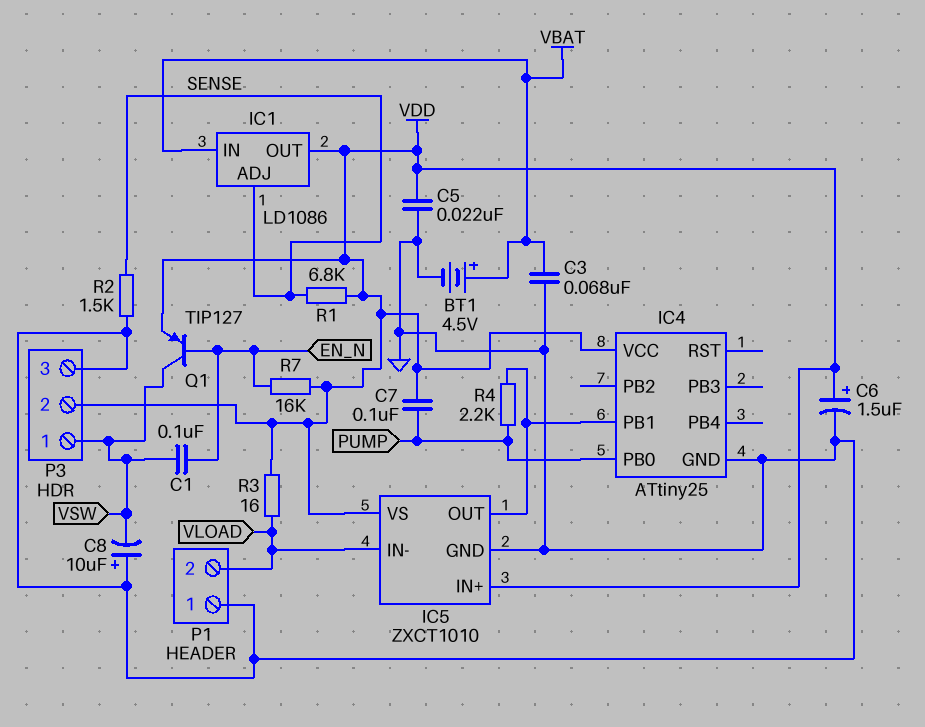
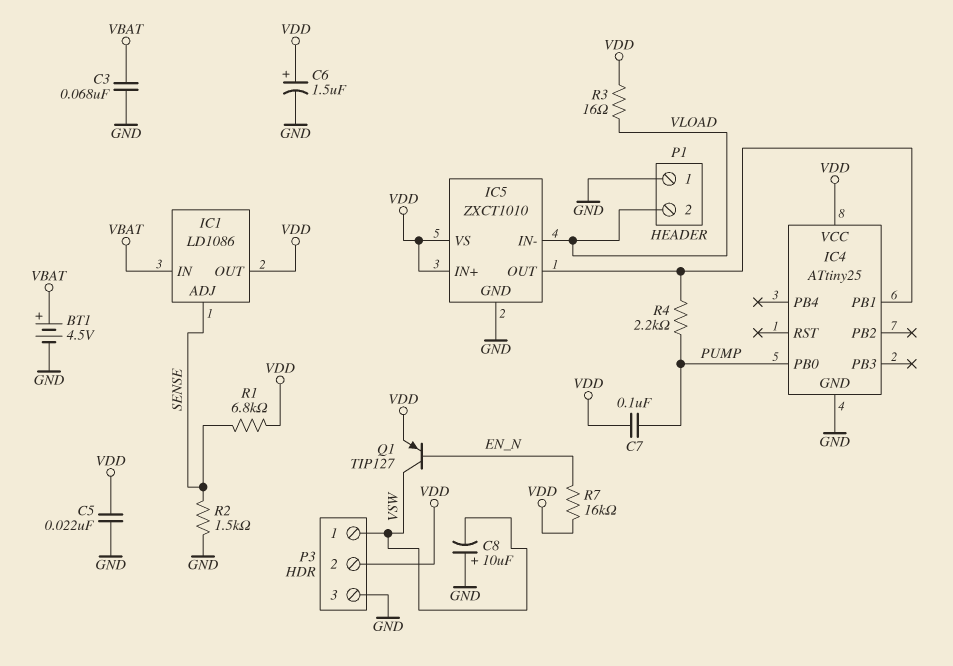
C1: 100nF (EN_N, VSW) -> none

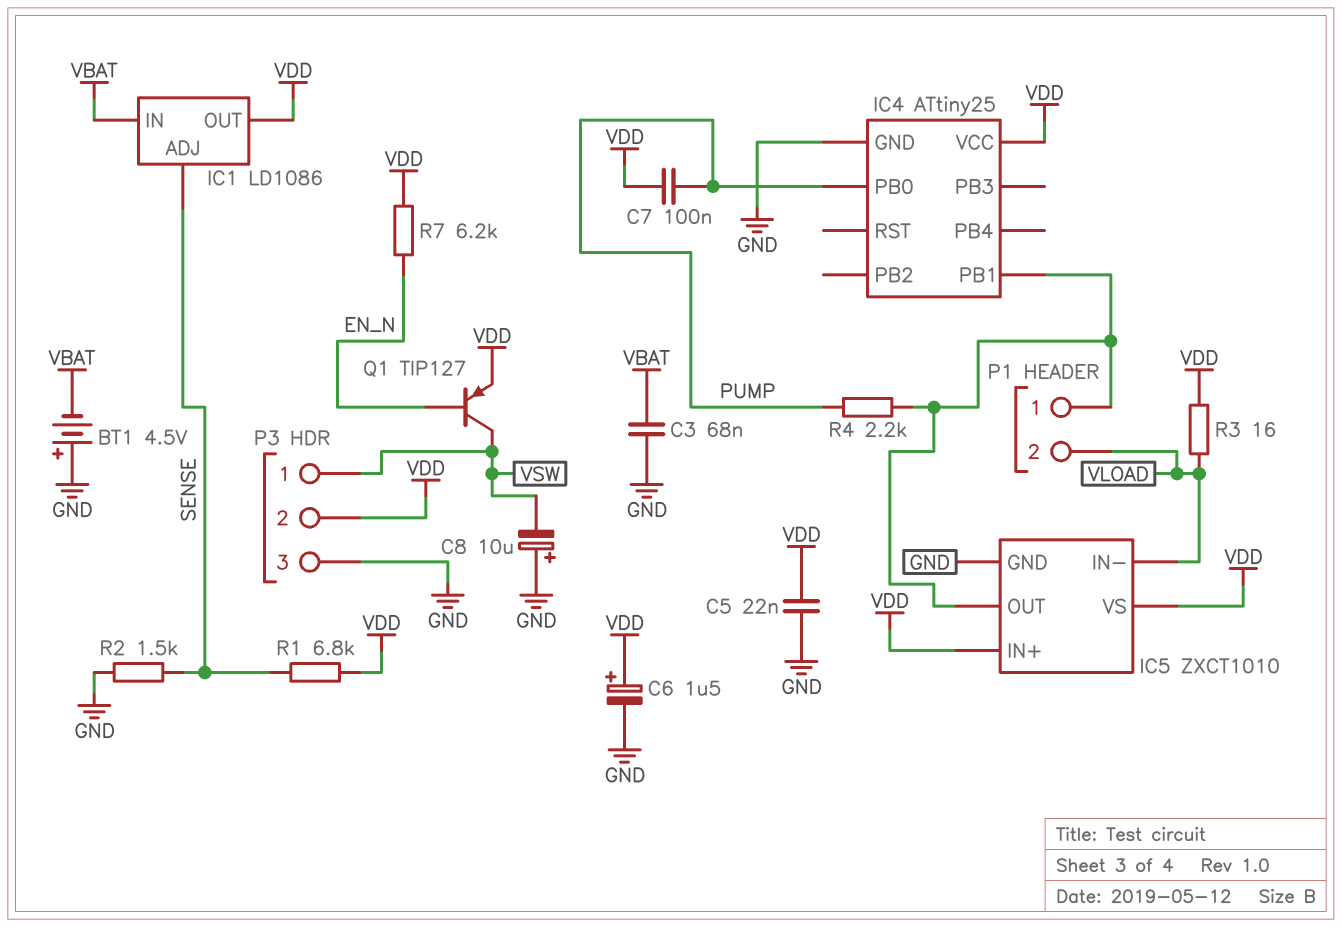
BT1: 4.5V (plus VBAT, minus GND) -> 4.5V (plus GND, minus VBAT)
P1 pin 1: GND -> IC4/PB1
R7: 16k (EN_N, VDD) -> 6.2k (EN_N, VDD)

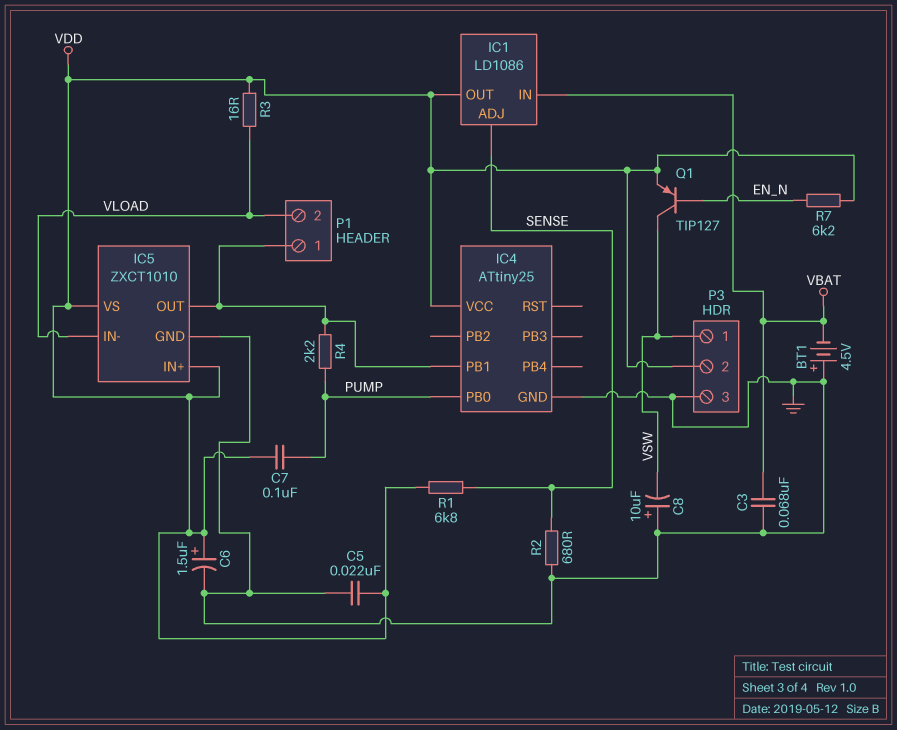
R2: 1.5k (GND, SENSE) -> 680 (GND, SENSE)

